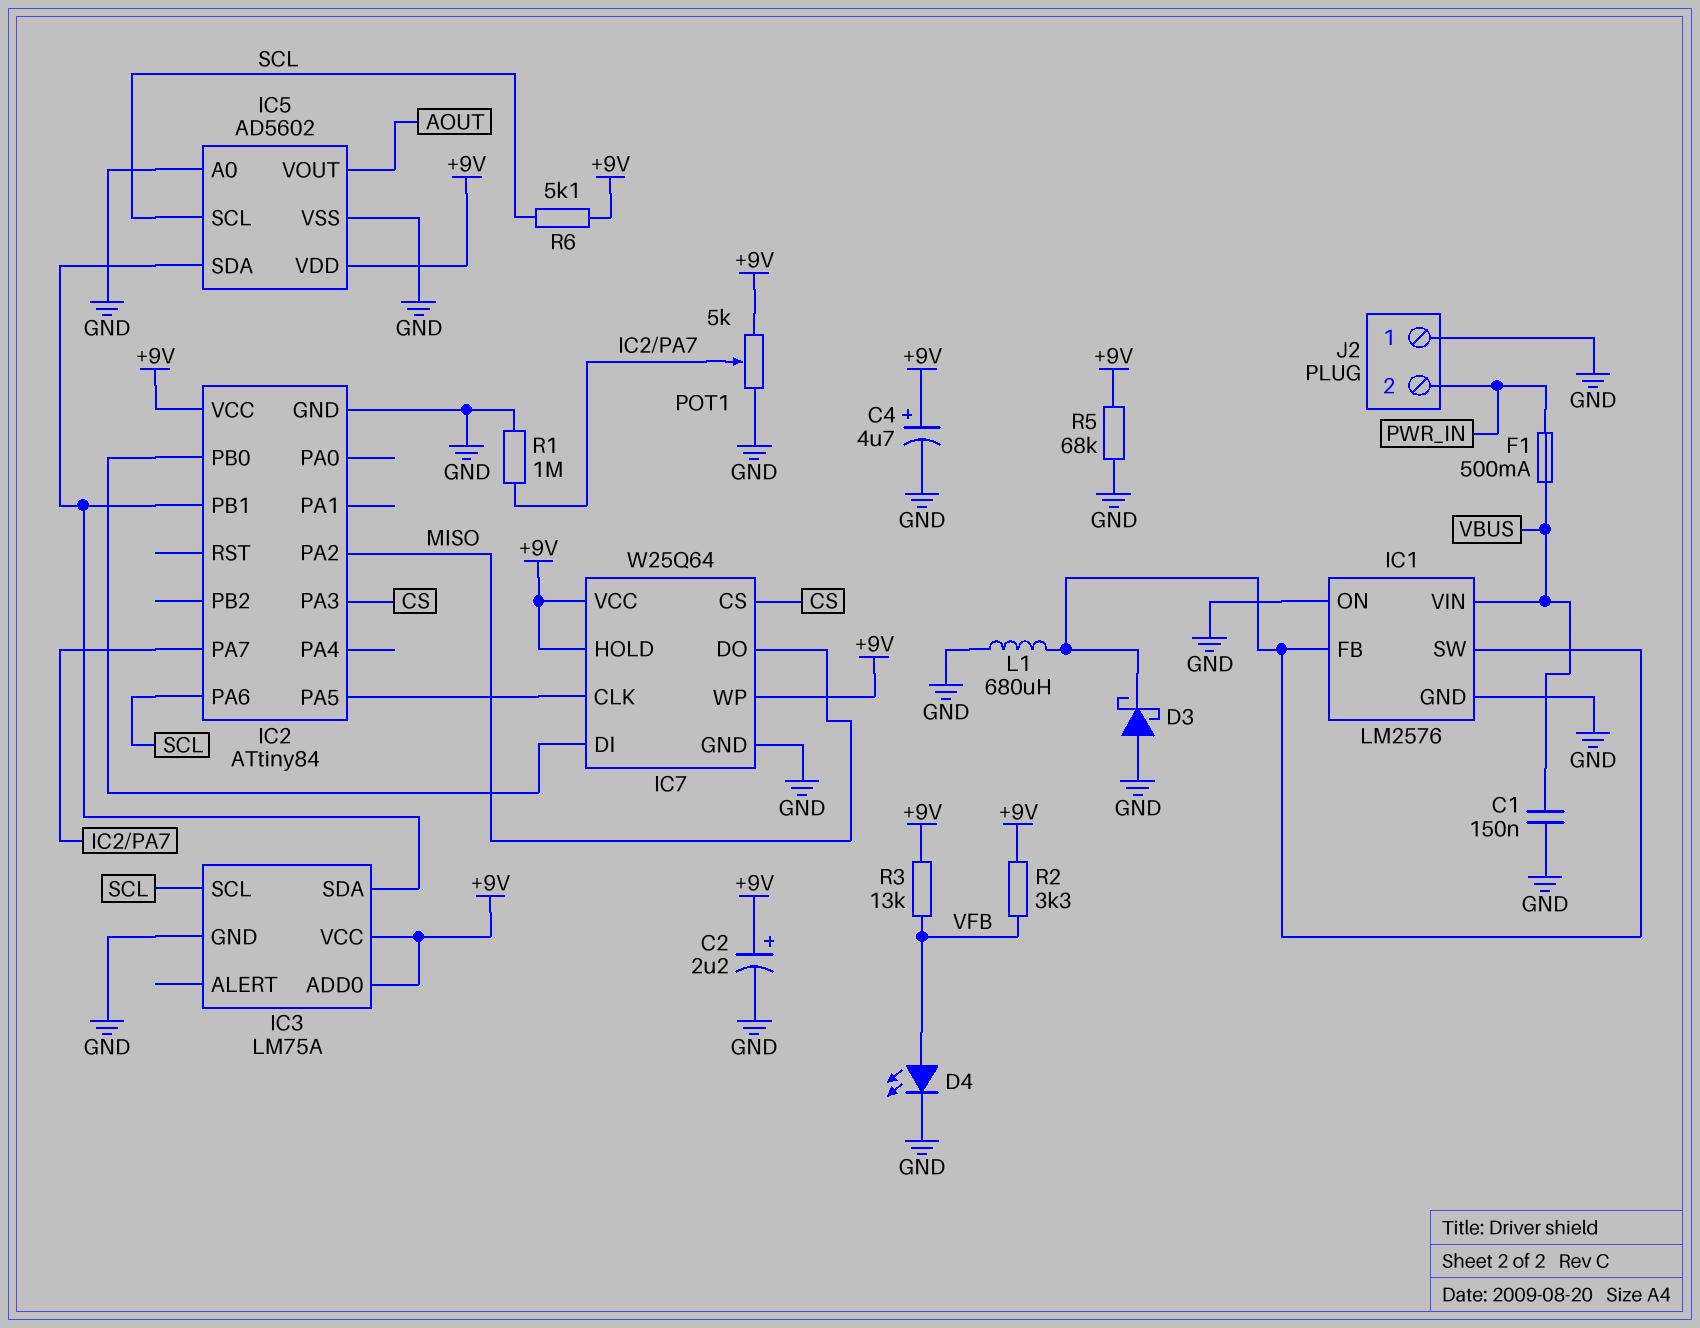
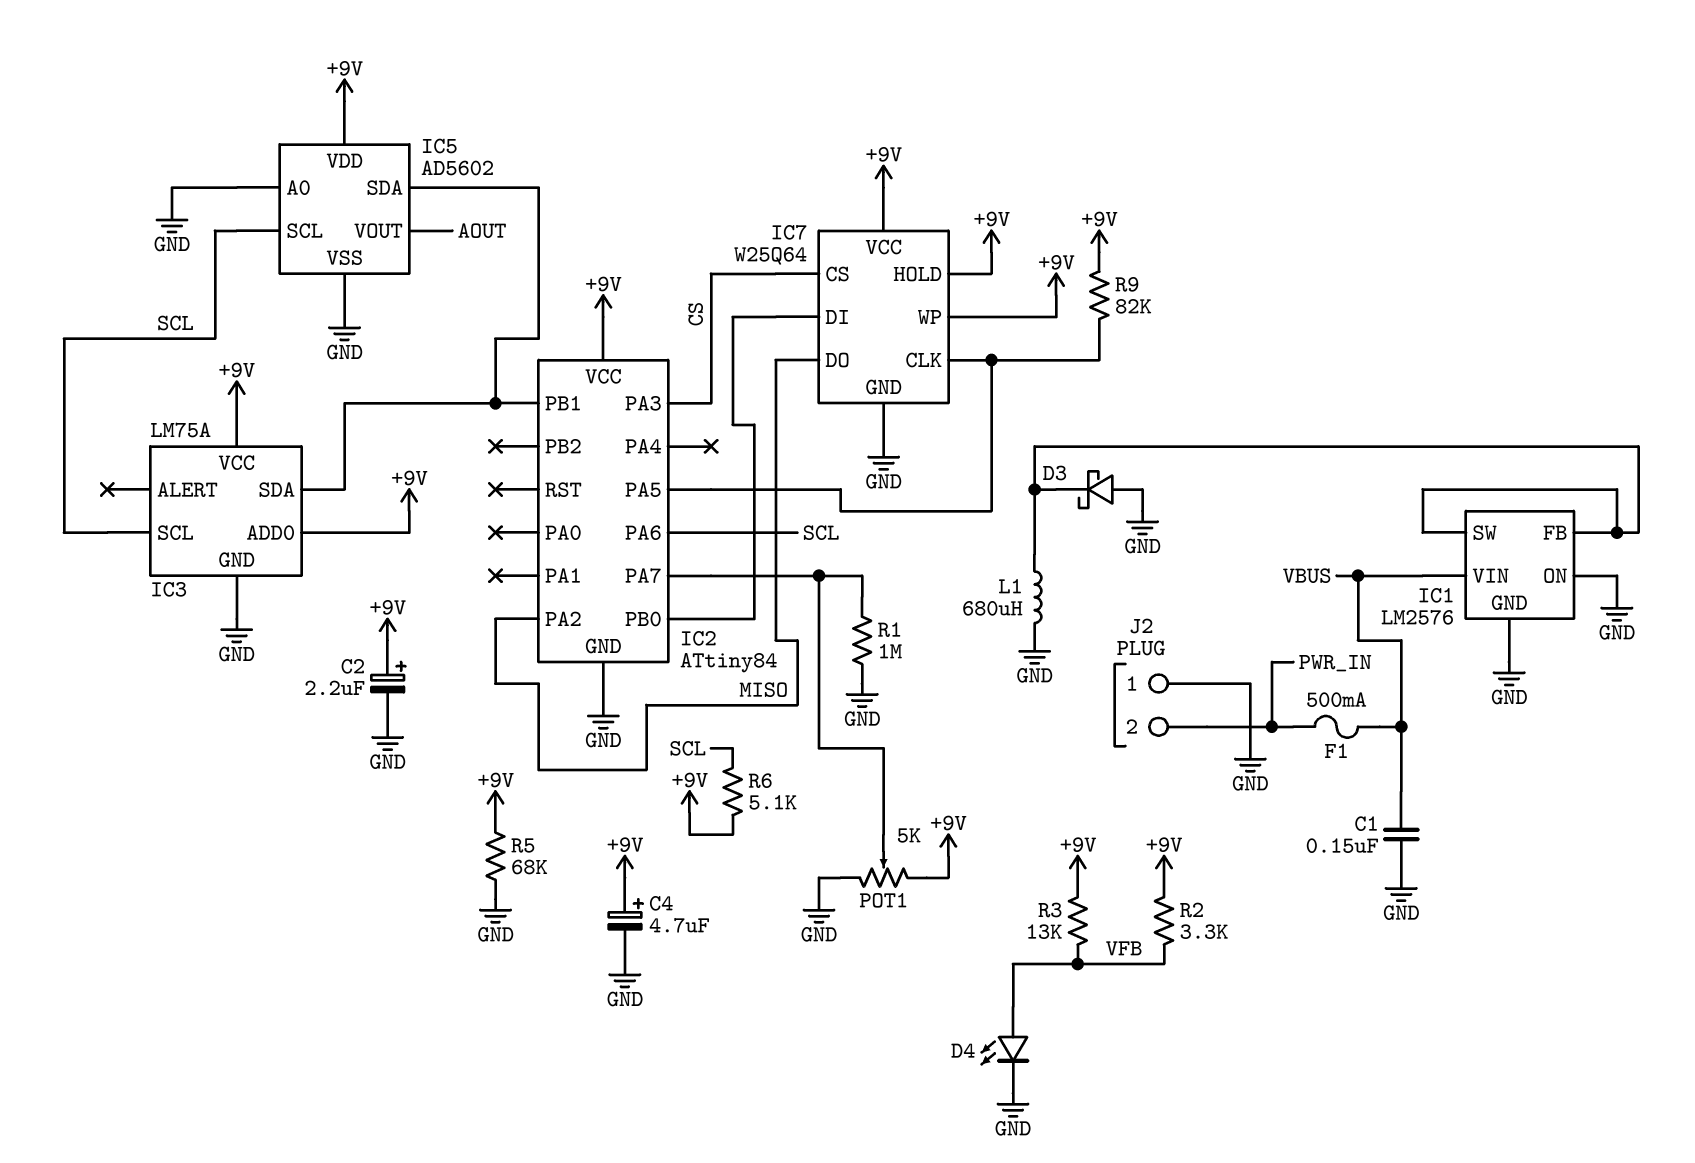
R9: none -> 82k (+9V, IC2/PA5)

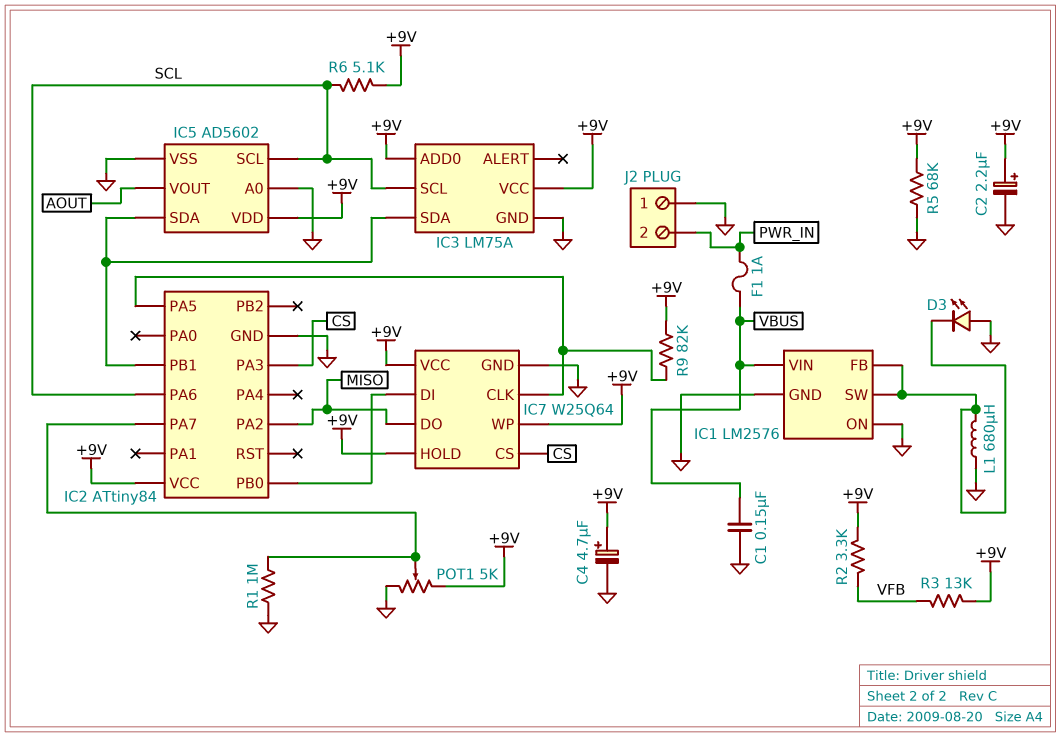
D3: schottky (A GND, K IC1/FB) -> LED (A GND, K IC1/FB)
D4: LED (A VFB, K GND) -> none
F1: 500mA (PWR_IN, VBUS) -> 1A (PWR_IN, VBUS)

